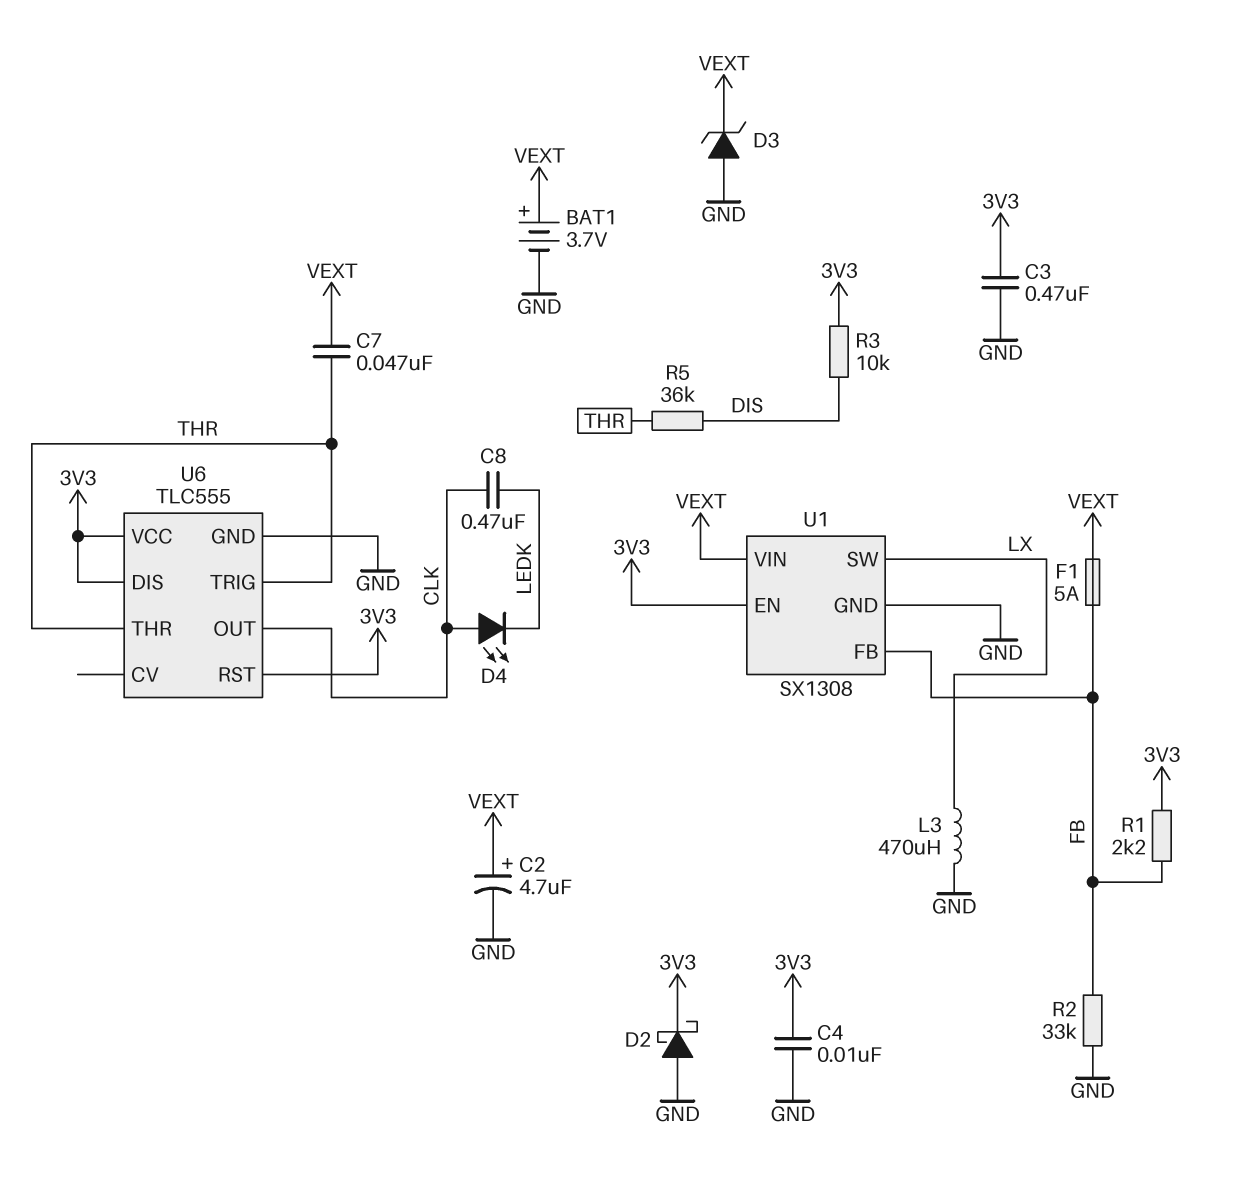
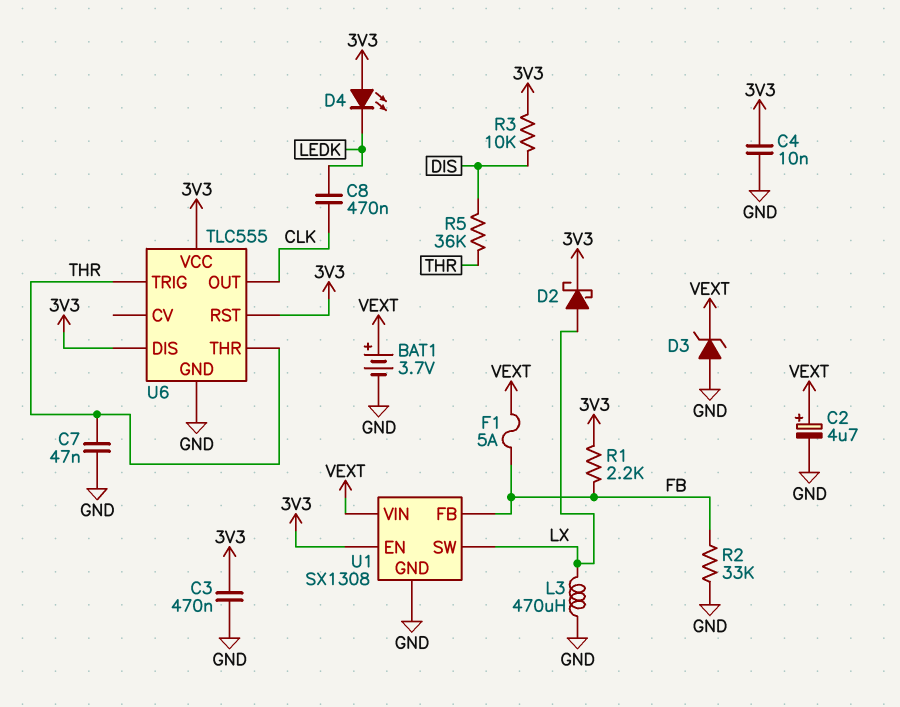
C7: 47nF (THR, VEXT) -> 47nF (GND, THR)
D2: schottky (A GND, K 3V3) -> schottky (A LX, K 3V3)
D4: LED (A CLK, K LEDK) -> LED (A 3V3, K LEDK)

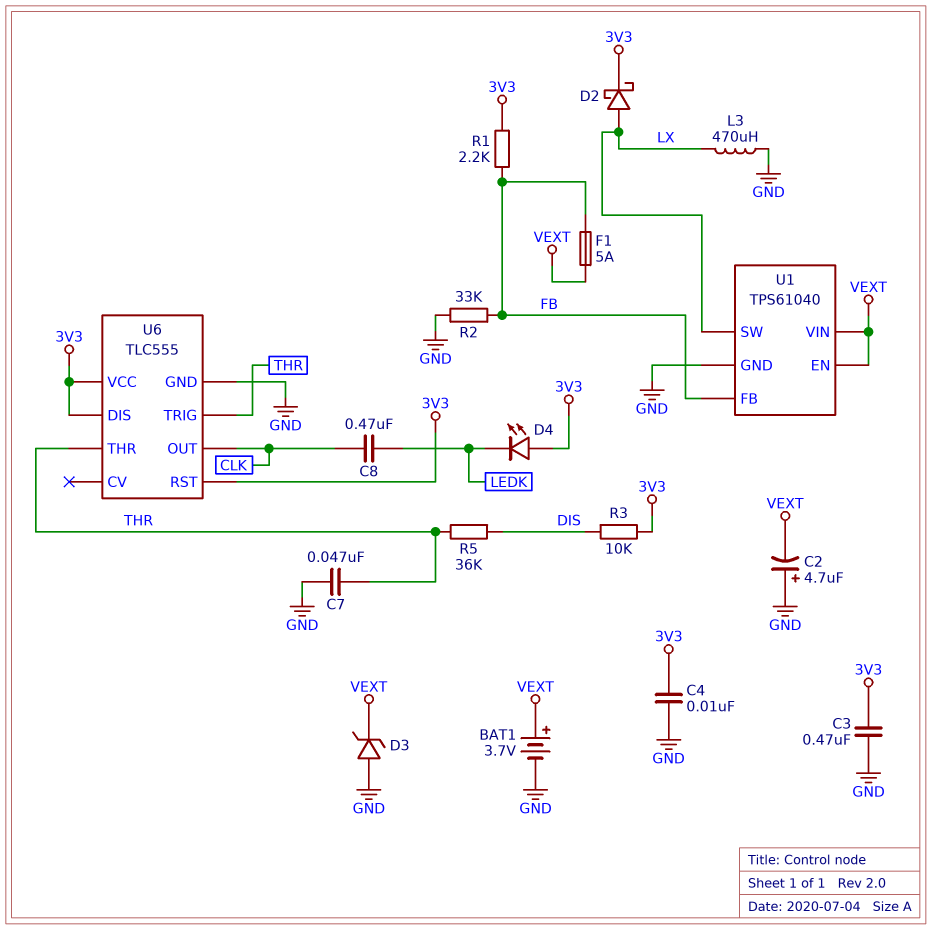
C2: 4.7uF (plus VEXT, minus GND) -> 4.7uF (plus GND, minus VEXT)
U1: SX1308 -> TPS61040
U1 pin EN: 3V3 -> VEXT

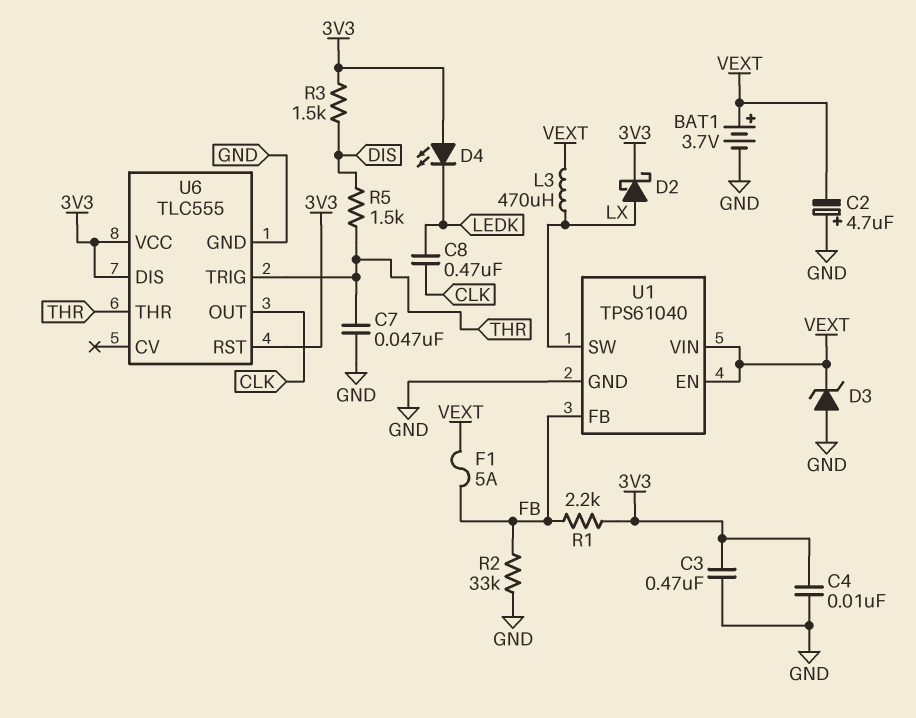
L3: 470uH (GND, LX) -> 470uH (LX, VEXT)
R3: 10k (3V3, DIS) -> 1.5k (3V3, DIS)
R5: 36k (DIS, THR) -> 1.5k (DIS, THR)

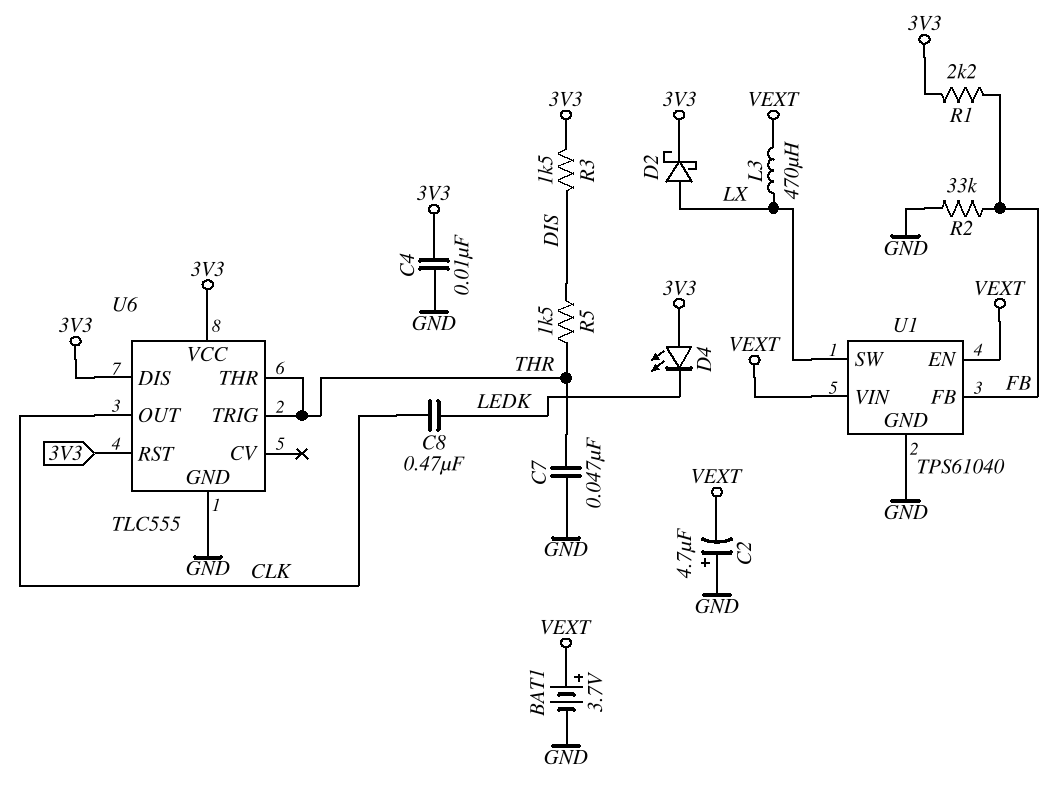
C3: 470nF (3V3, GND) -> none
D3: zener (A GND, K VEXT) -> none
F1: 5A (FB, VEXT) -> none

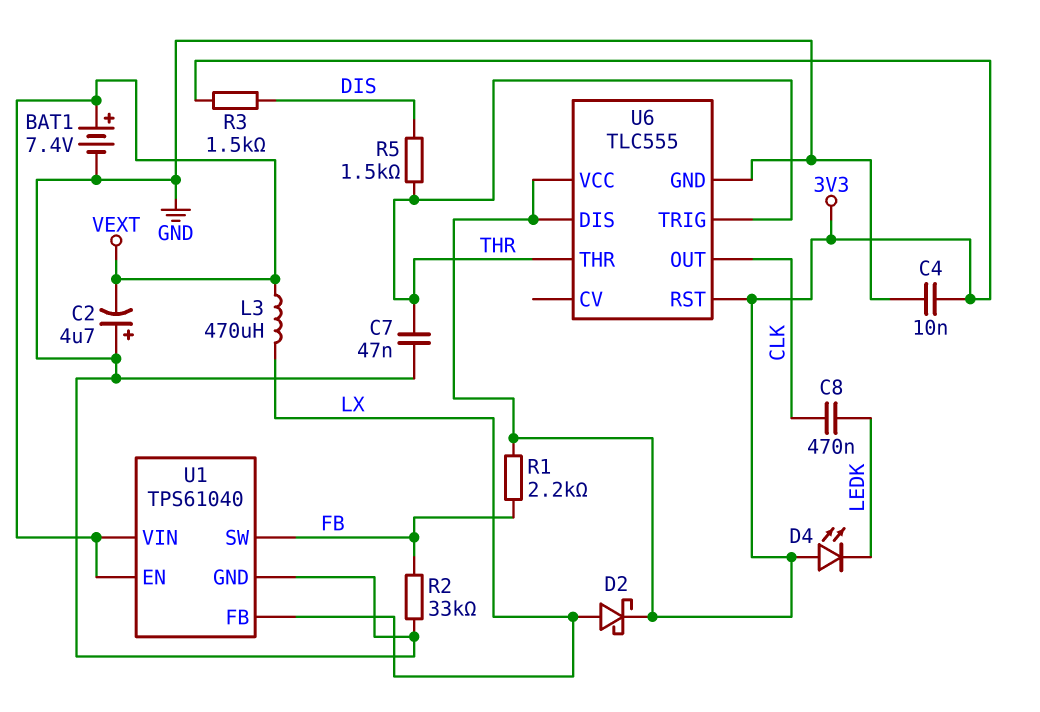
BAT1: 3.7V (plus VEXT, minus GND) -> 7.4V (plus VEXT, minus GND)
U1 pin FB: FB -> LX
U1 pin SW: LX -> FB

